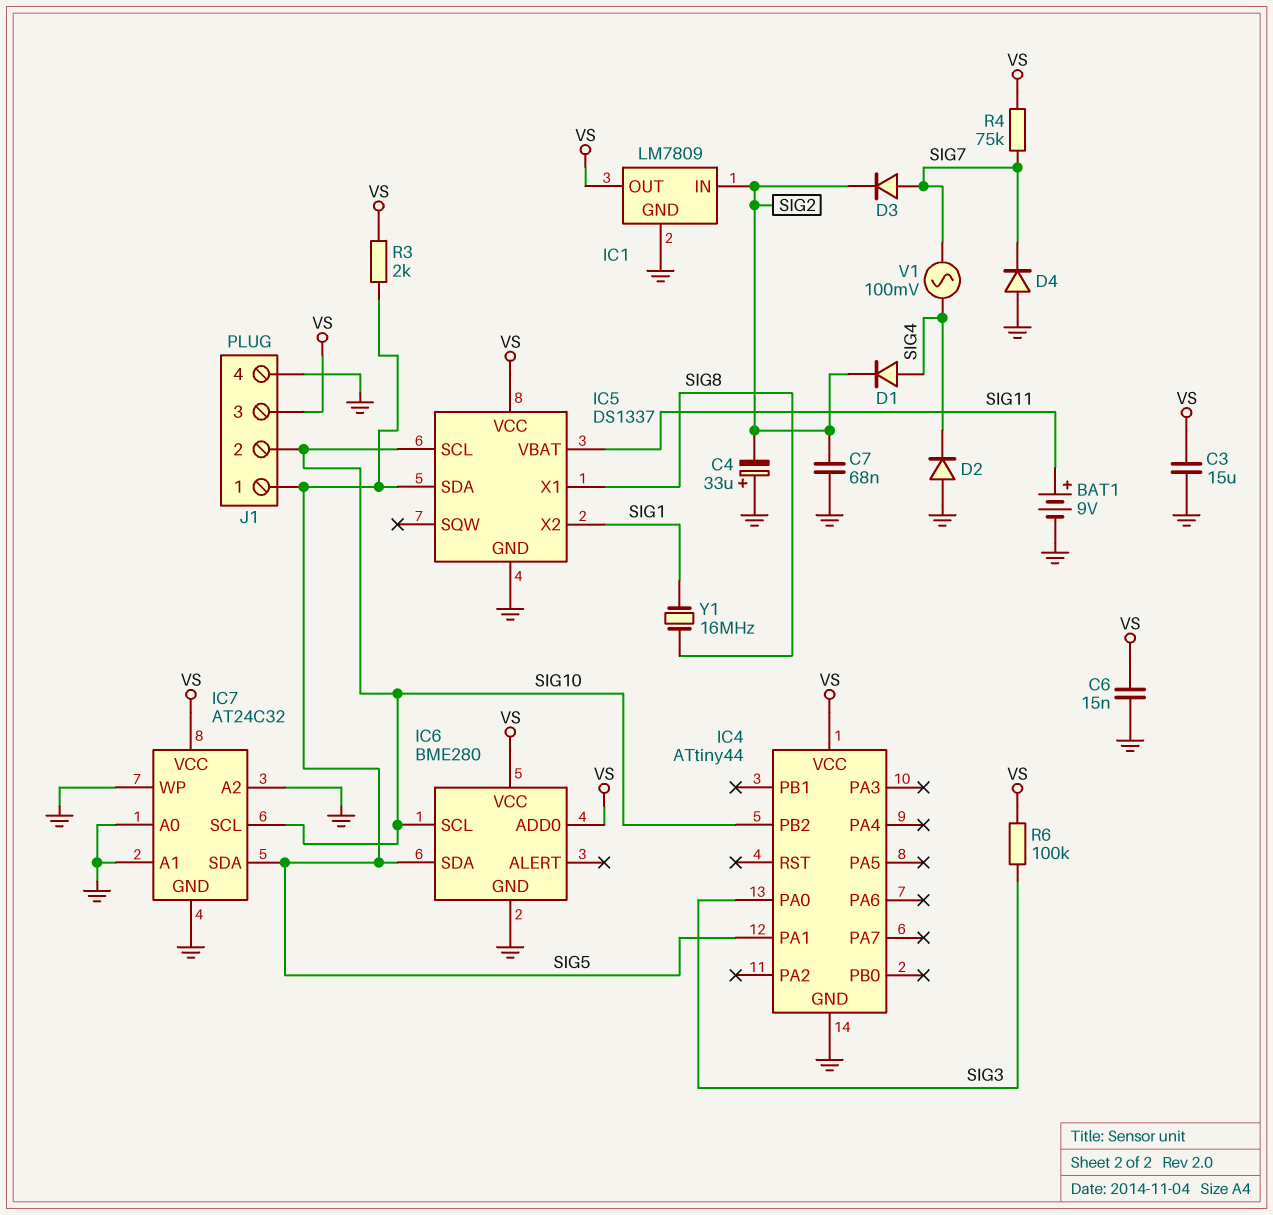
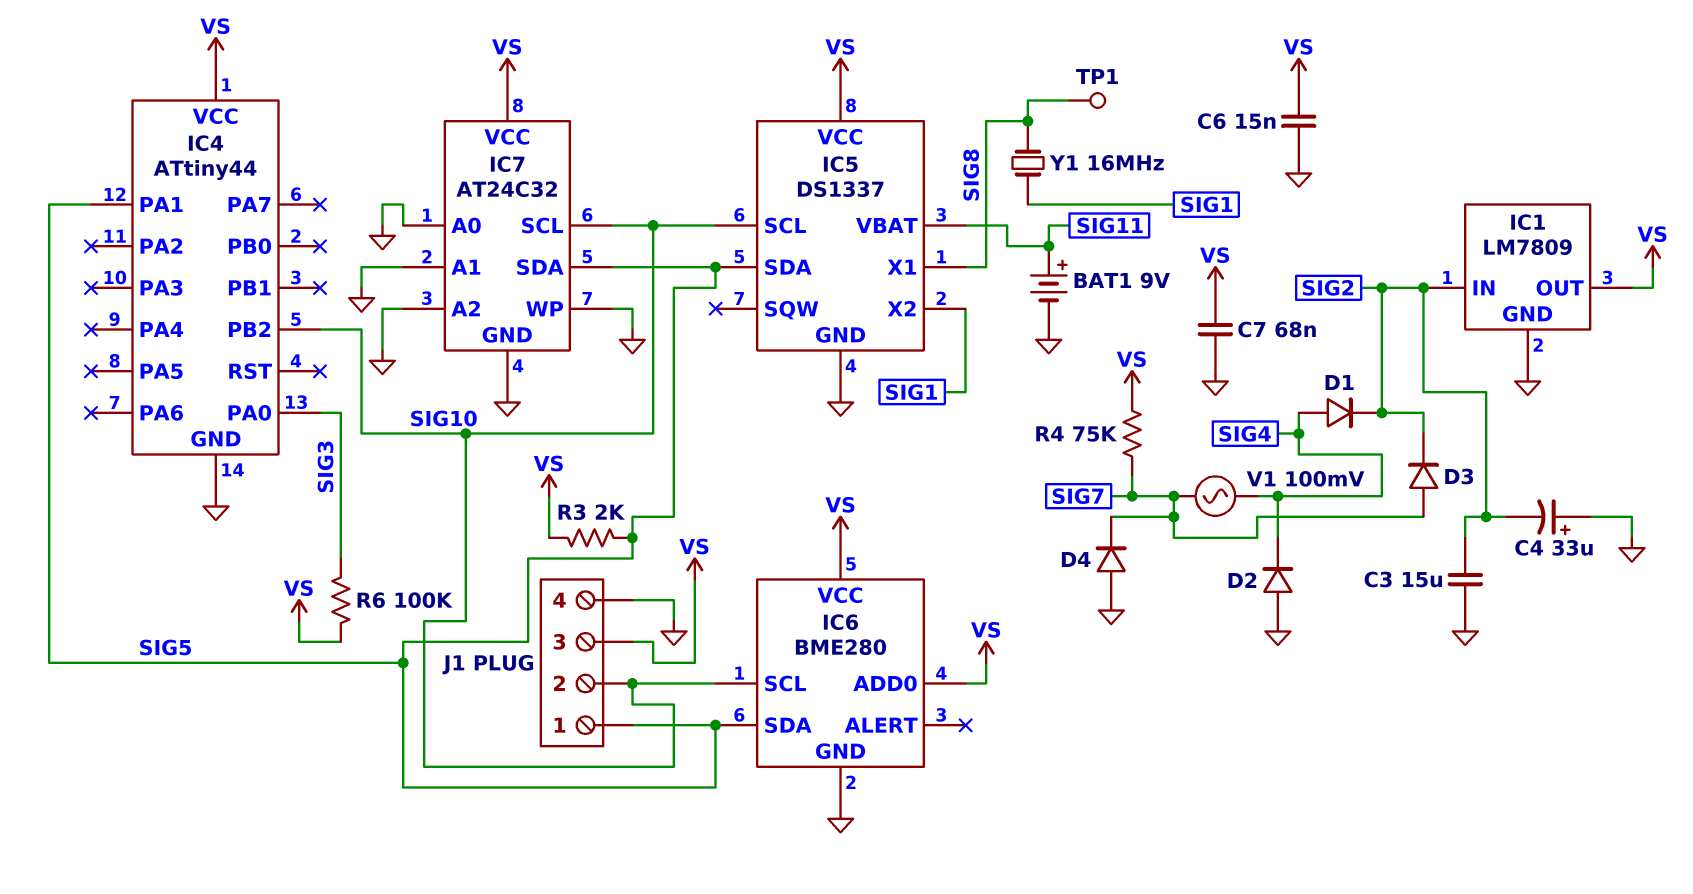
C3: 15uF (GND, VS) -> 15uF (GND, SIG2)
C7: 68nF (GND, SIG2) -> 68nF (GND, VS)
TP1: none -> test point (SIG8)

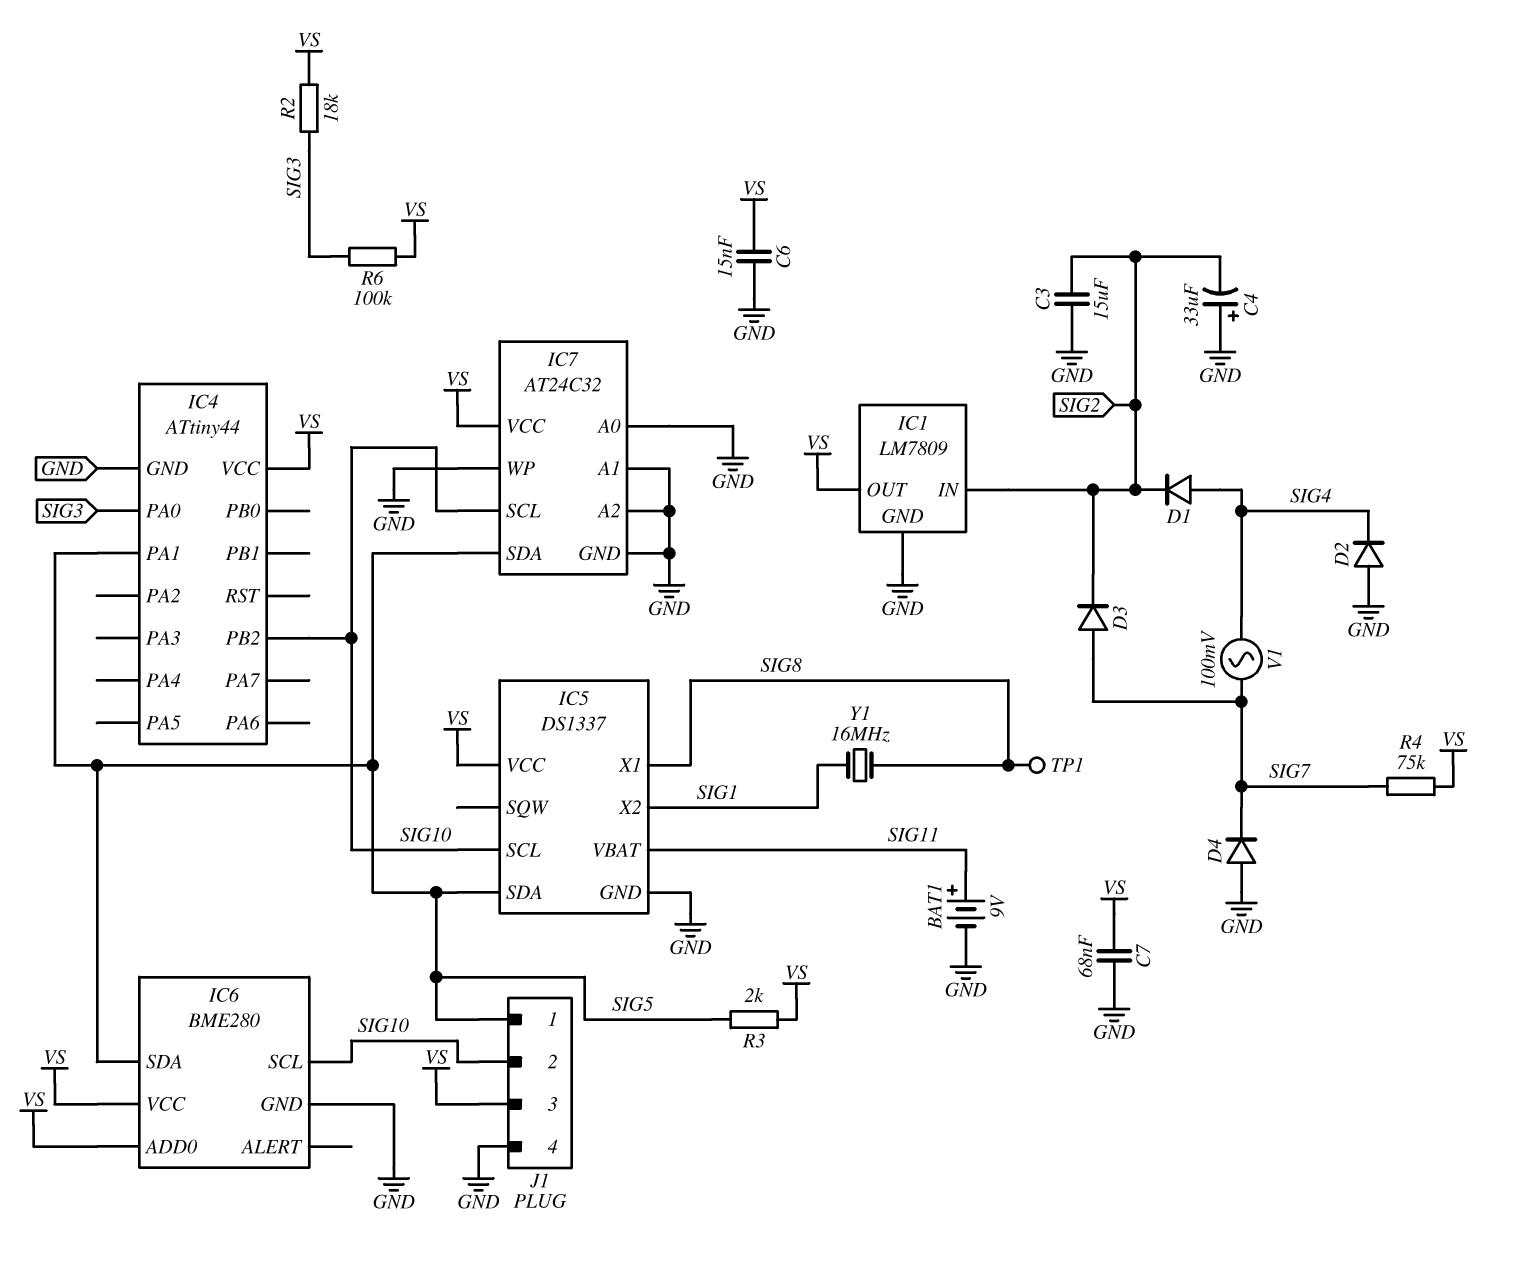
R2: none -> 18k (SIG3, VS)

